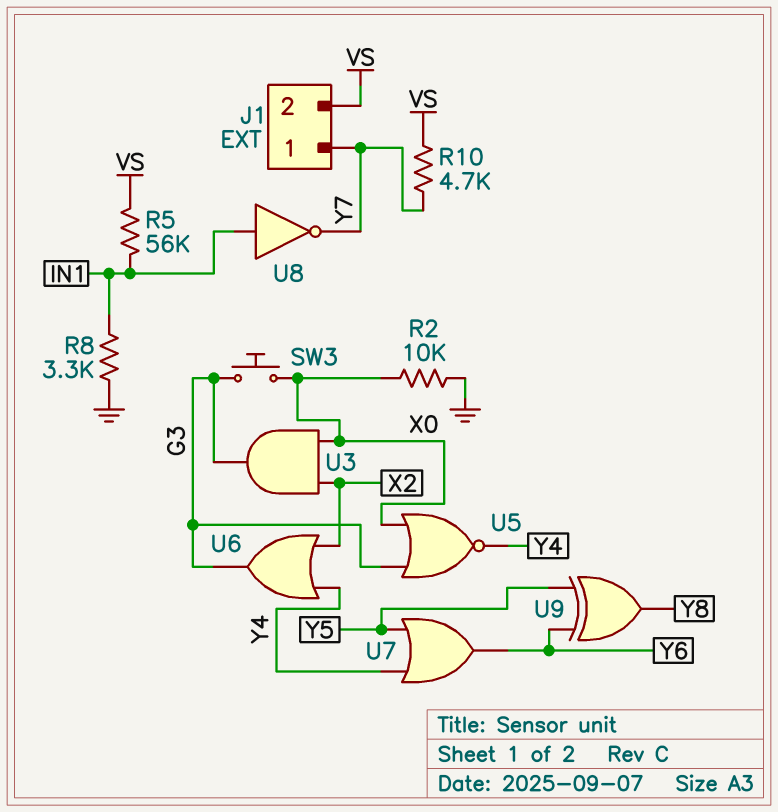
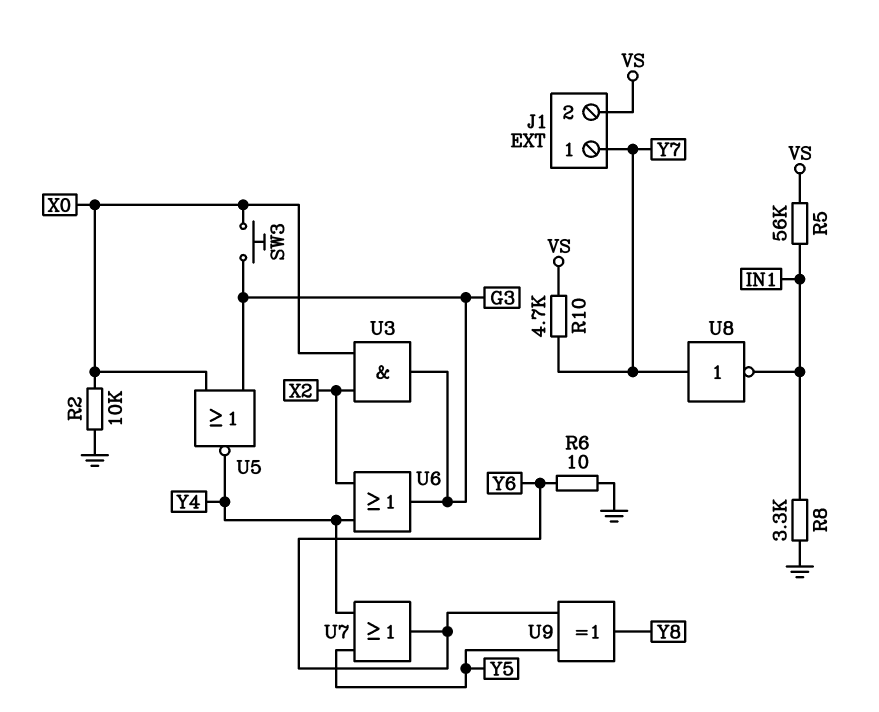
R6: none -> 10 (GND, Y6)
U8: NOT (in IN1, out Y7) -> NOT (in Y7, out IN1)

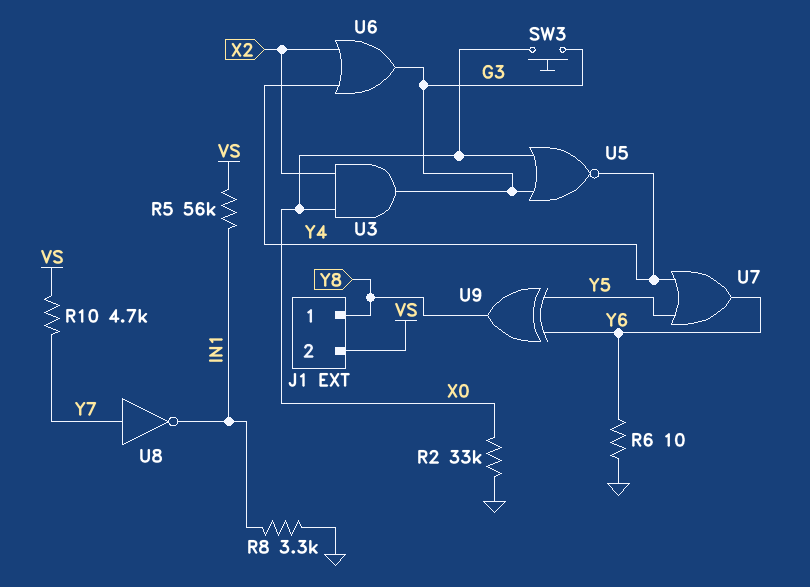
J1 pin 1: Y7 -> Y8
R2: 10k (GND, X0) -> 33k (GND, X0)

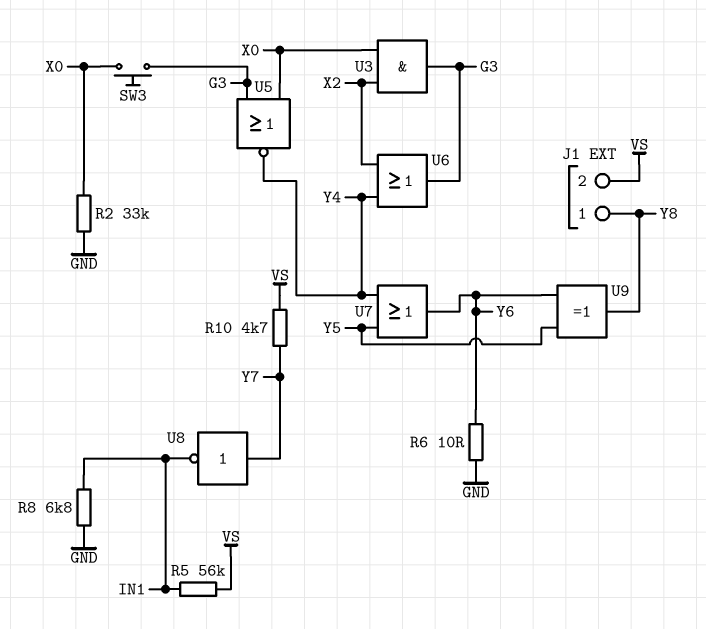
R8: 3.3k (GND, IN1) -> 6.8k (GND, IN1)

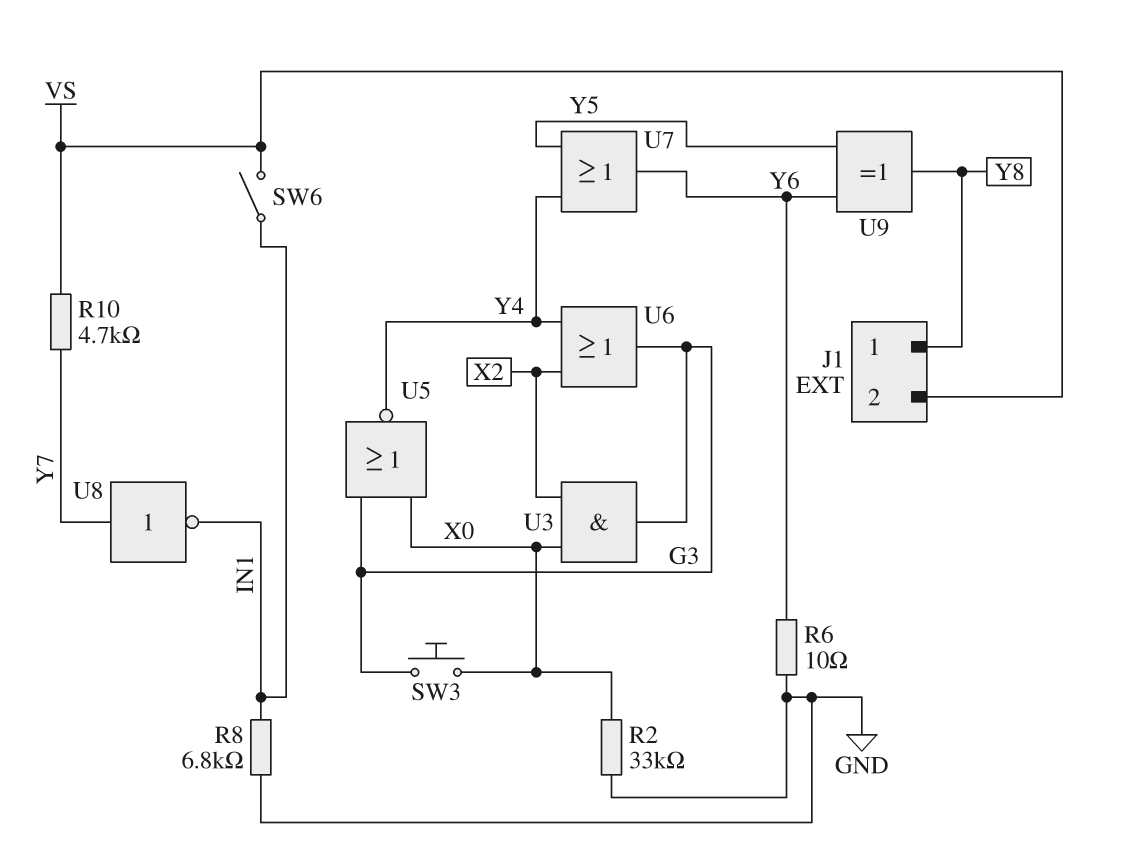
R5: 56k (IN1, VS) -> none
SW6: none -> switch (IN1, VS)

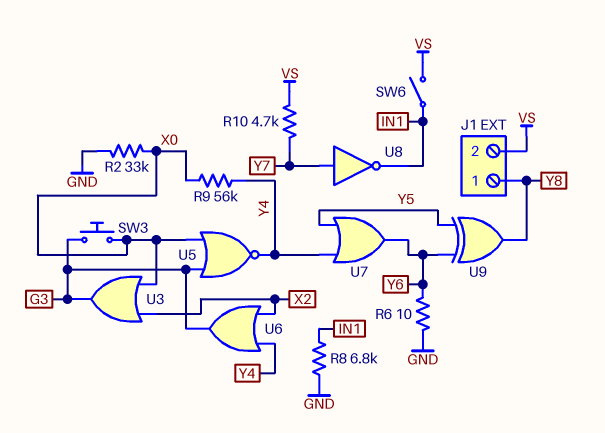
R9: none -> 56k (X0, Y4)
U3: AND (in X0, in X2, out G3) -> OR (in X0, in X2, out G3)

